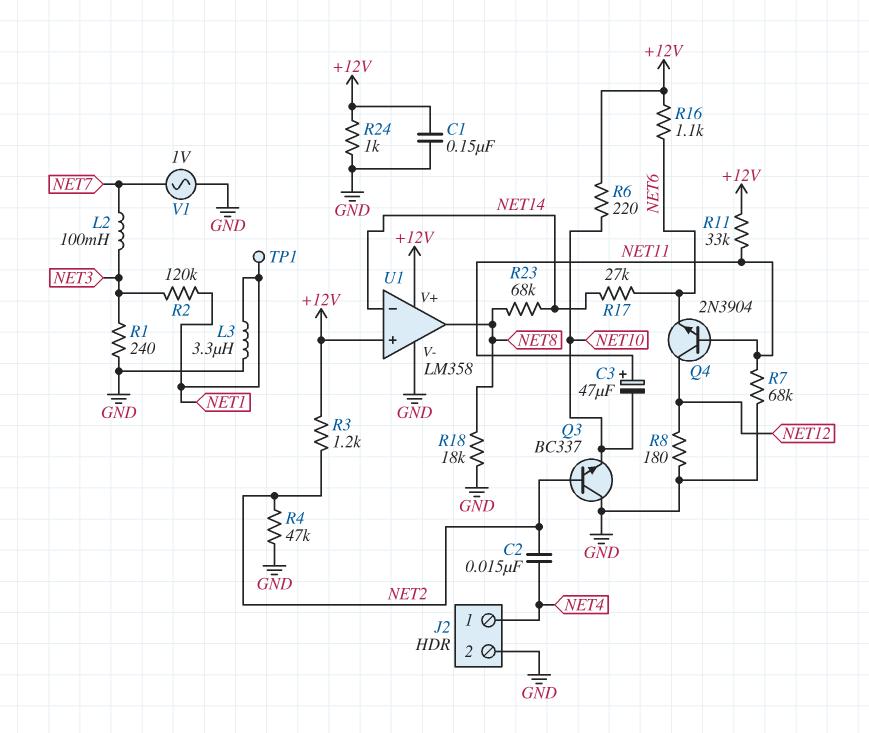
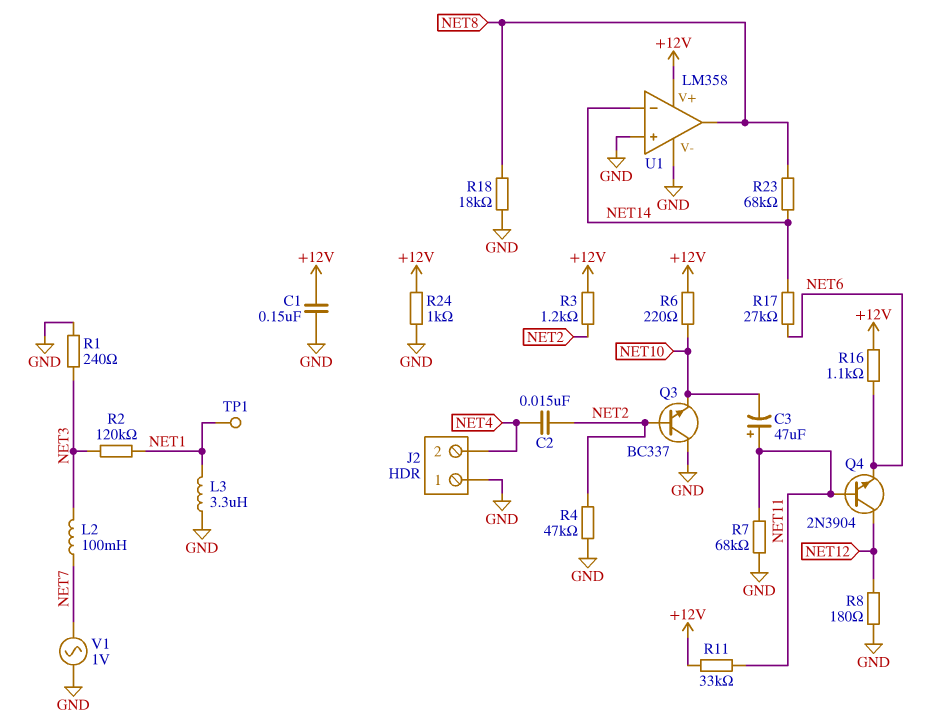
J2 pin 1: NET4 -> GND
J2 pin 2: GND -> NET4
U1 pin in+: +12V -> GND

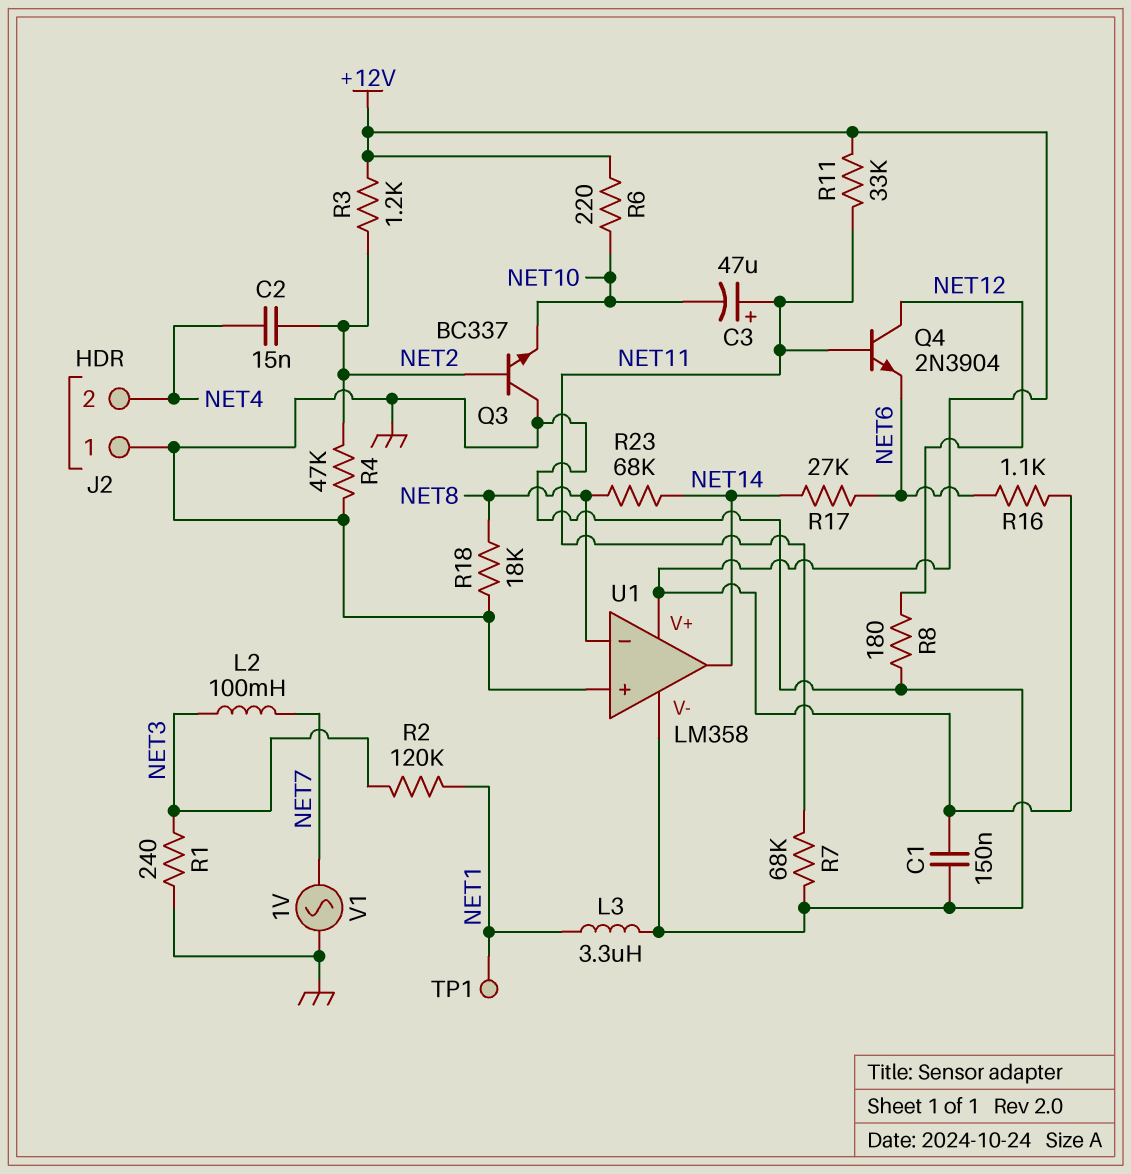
R24: 1k (+12V, GND) -> none
U1 pin in-: NET14 -> NET8
U1 pin out: NET8 -> NET14

